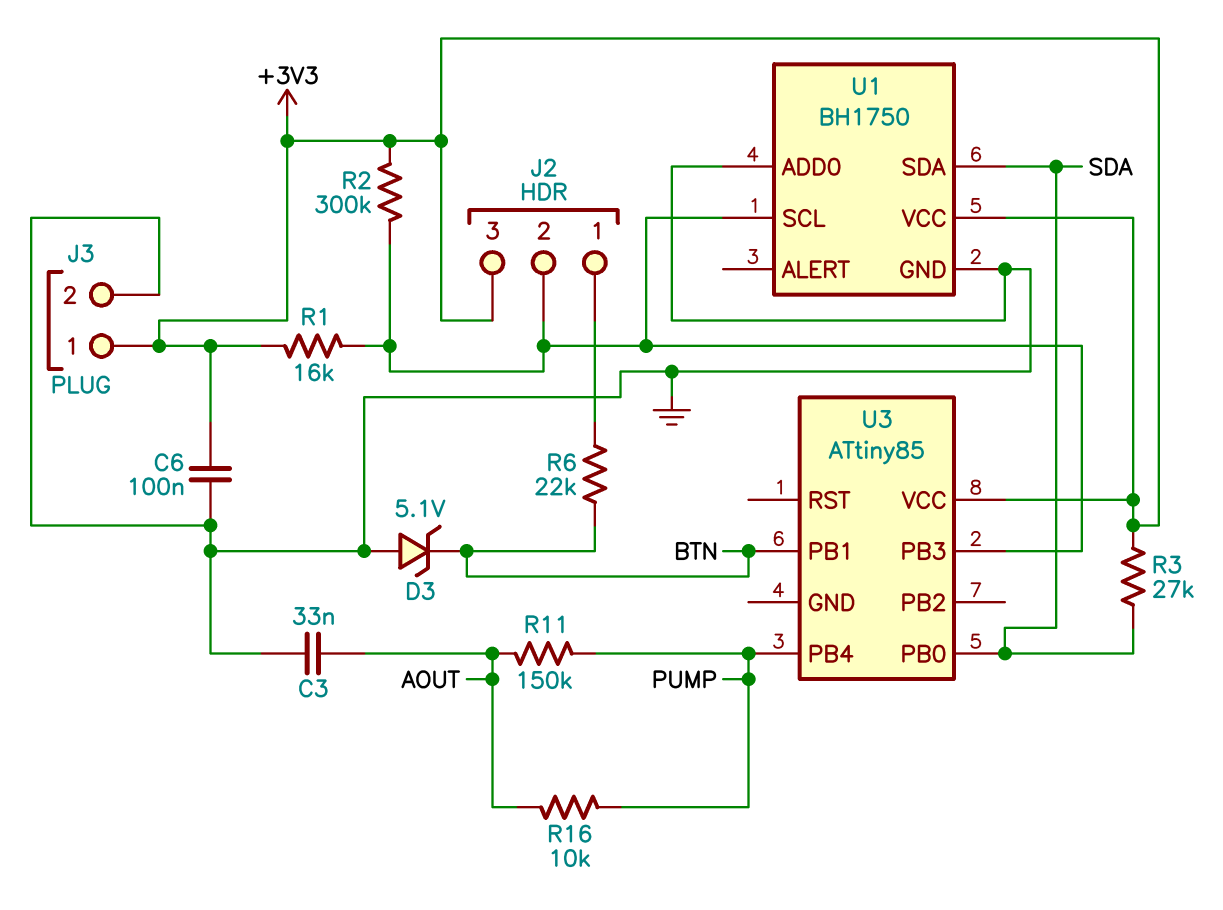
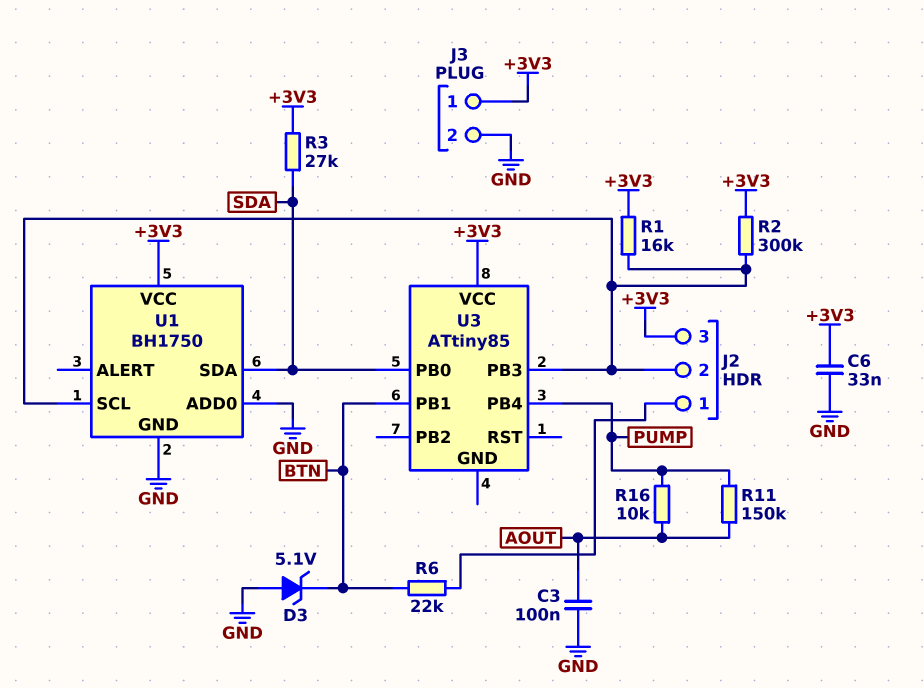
C3: 33nF (AOUT, GND) -> 100nF (AOUT, GND)
C6: 100nF (+3V3, GND) -> 33nF (+3V3, GND)

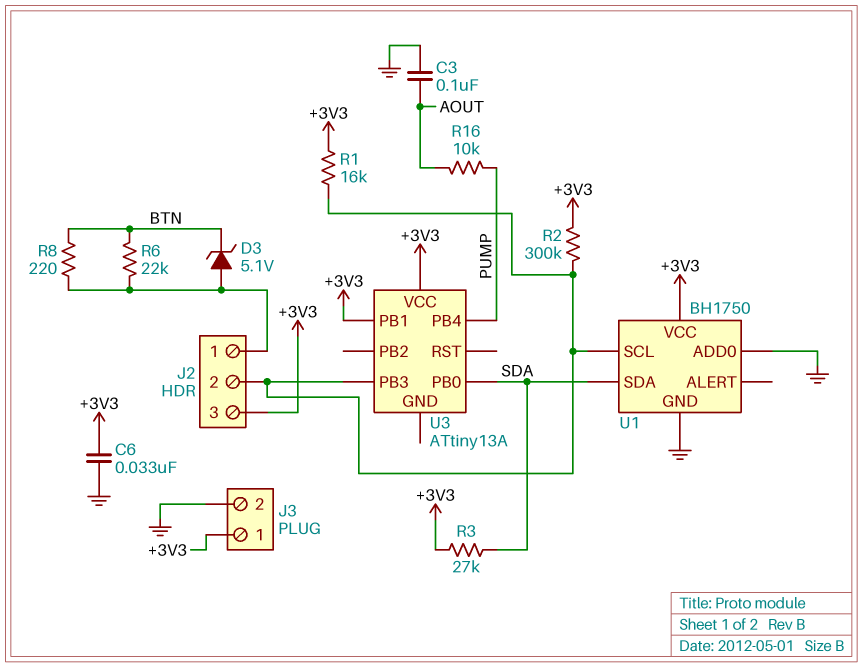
D3: zener 5.1V (A GND, K BTN) -> zener 5.1V (A J2/1, K BTN)
R8: none -> 220 (BTN, J2/1)
R11: 150k (AOUT, PUMP) -> none
U3: ATtiny85 -> ATtiny13A
U3 pin PB1: BTN -> +3V3

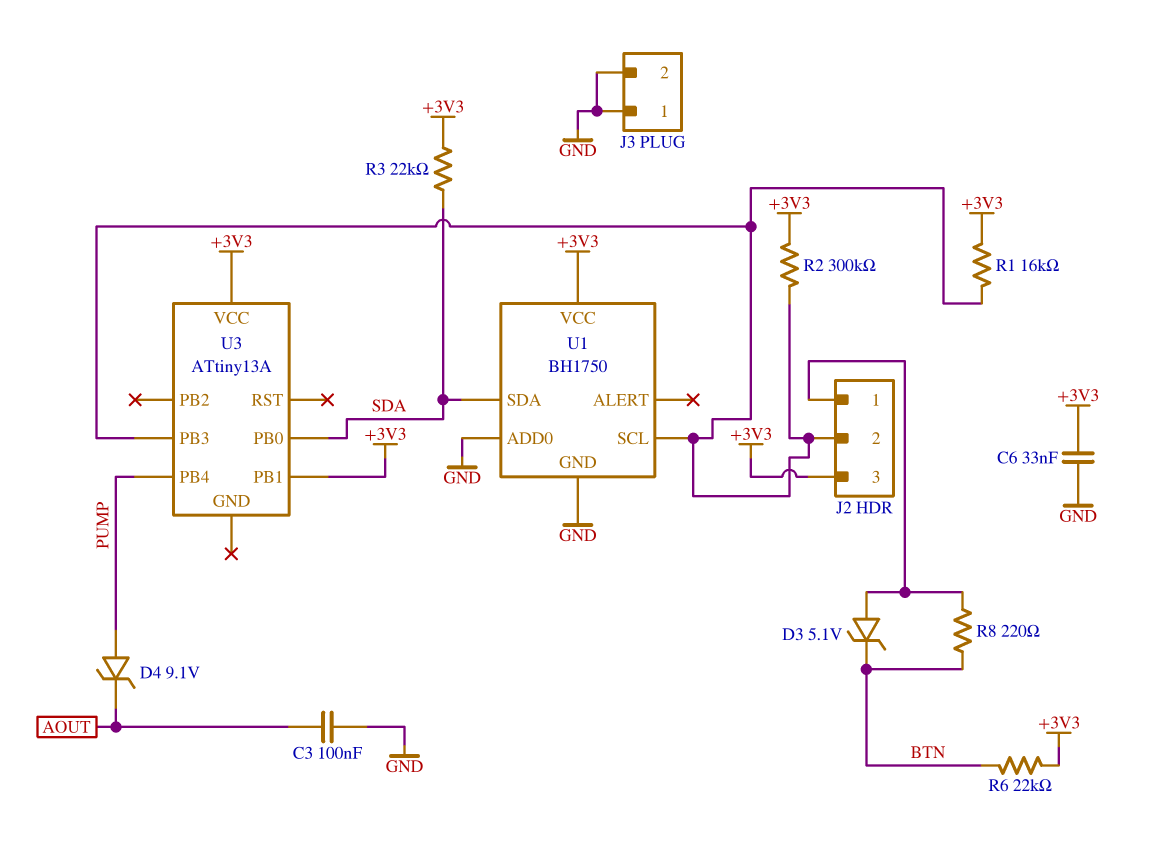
D4: none -> zener 9.1V (A PUMP, K AOUT)
J3 pin 1: +3V3 -> GND
R3: 27k (+3V3, SDA) -> 22k (+3V3, SDA)
R6: 22k (BTN, J2/1) -> 22k (+3V3, BTN)
R16: 10k (AOUT, PUMP) -> none

